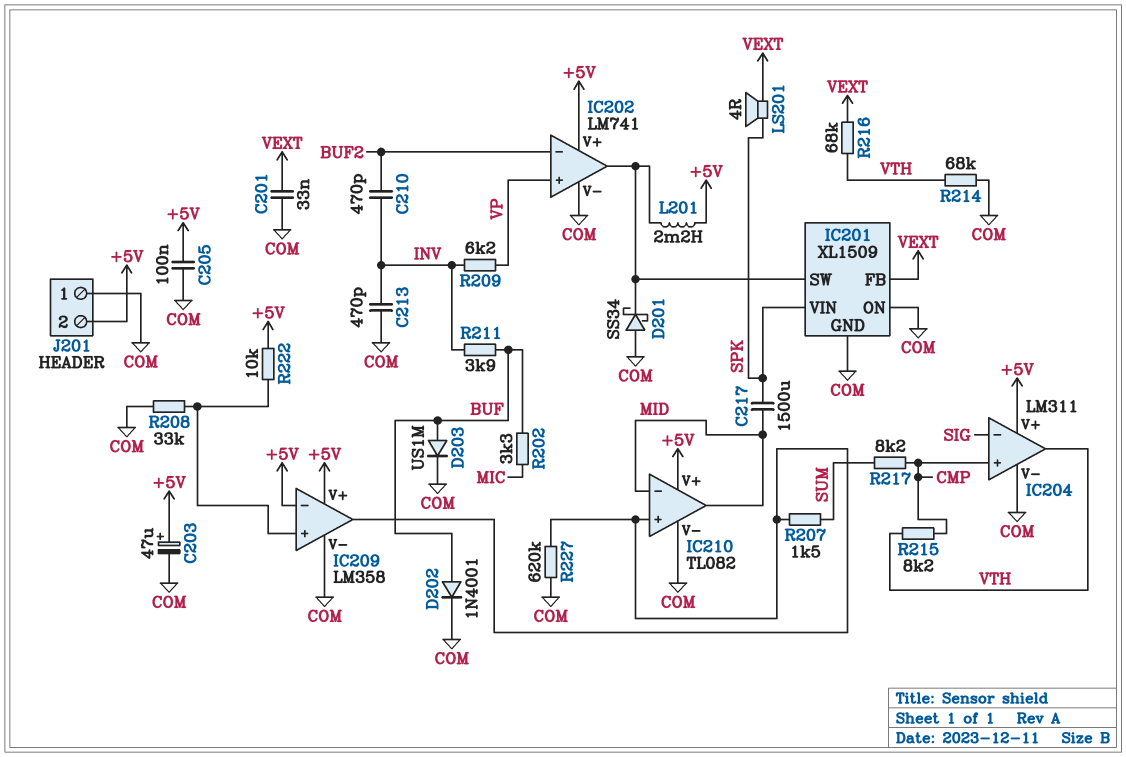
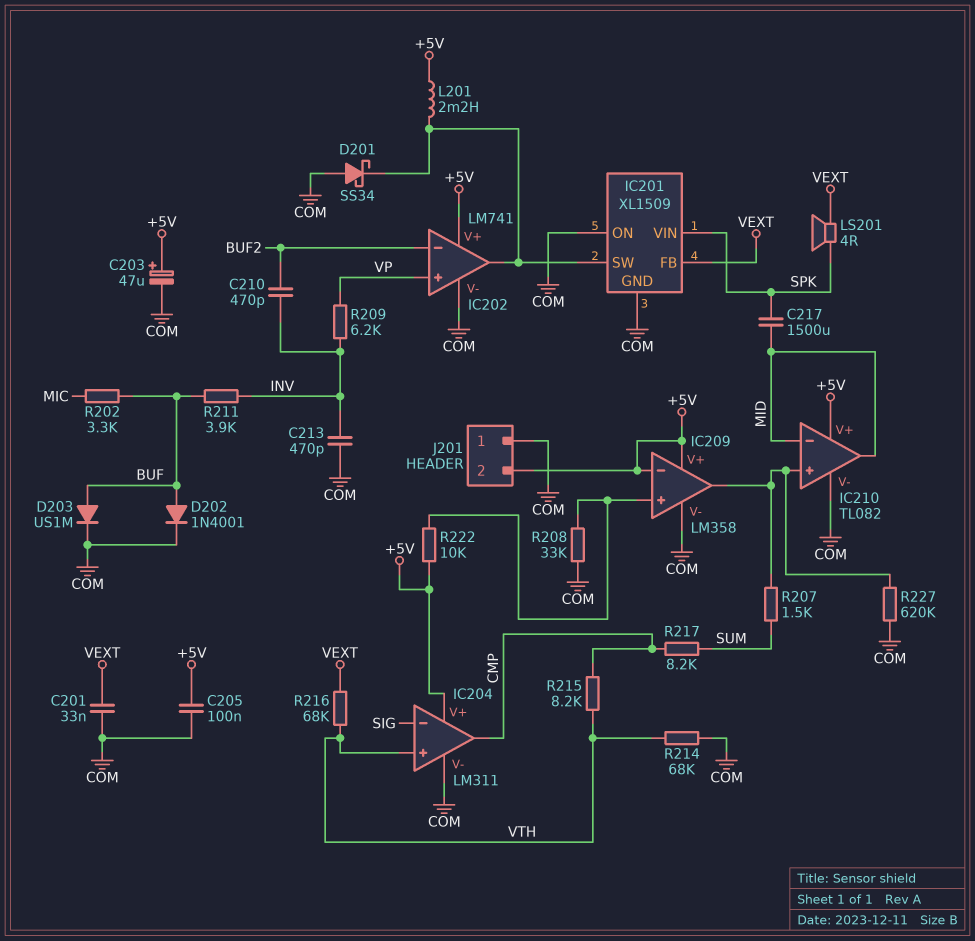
IC204 pin in+: CMP -> VTH
IC204 pin out: VTH -> CMP

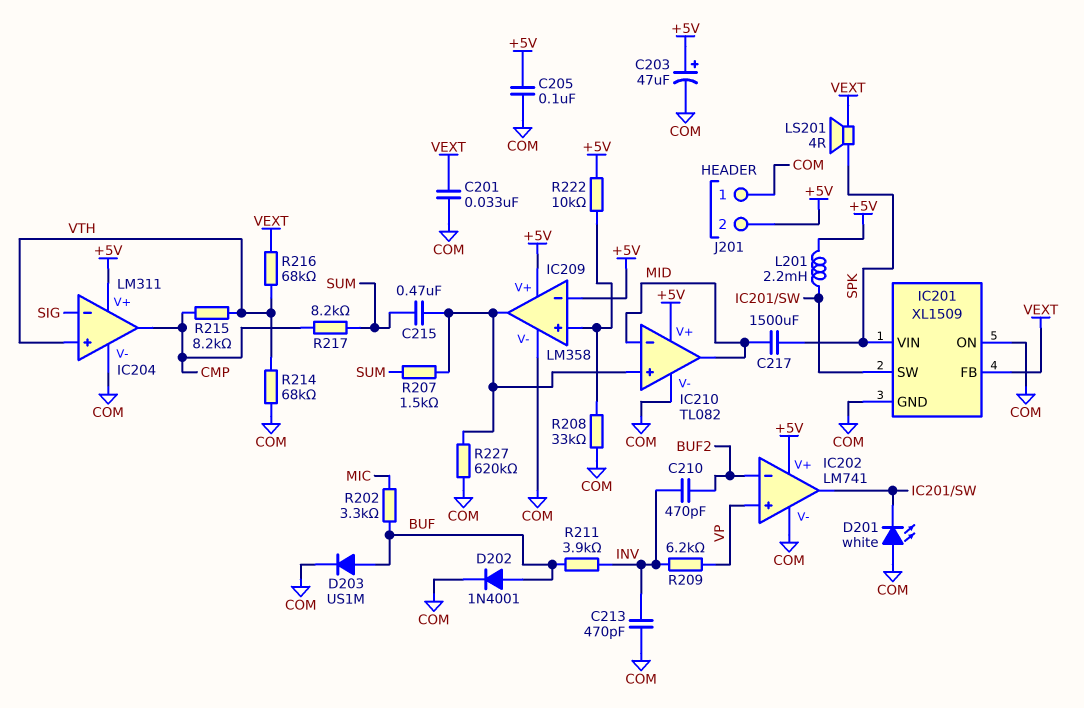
C215: none -> 470nF (IC209/out, SUM)
D201: schottky SS34 (A COM, K IC201/SW) -> LED white (A COM, K IC201/SW)

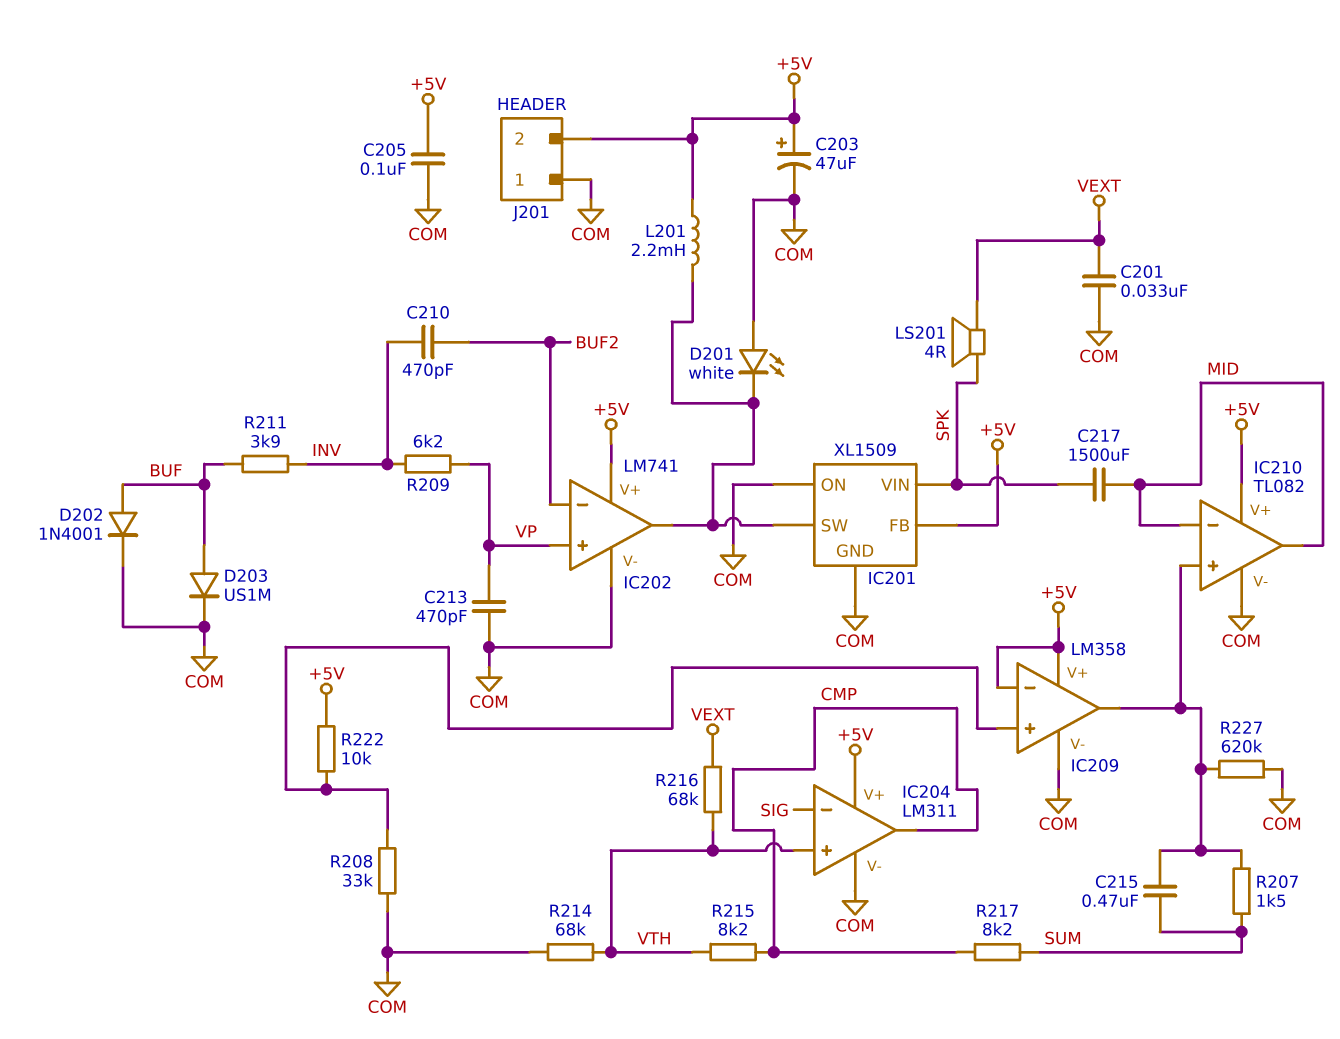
C213: 470pF (COM, INV) -> 470pF (COM, VP)
IC201 pin FB: VEXT -> +5V
R202: 3.3k (BUF, MIC) -> none

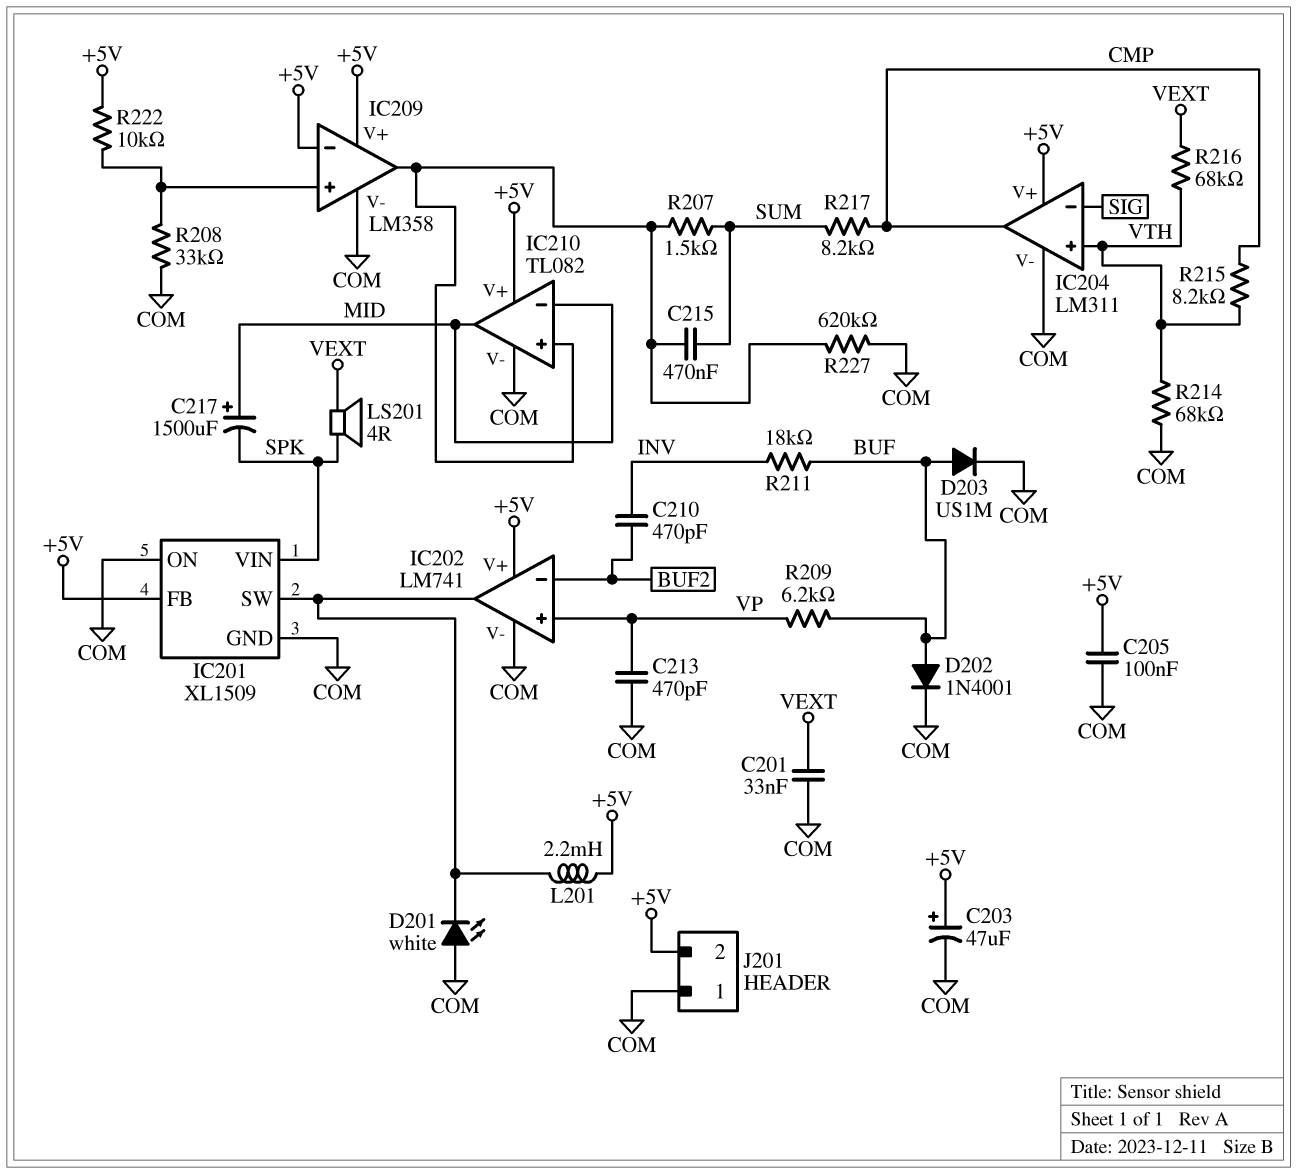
C217: 1500uF (MID, SPK) -> 1500uF (plus MID, minus SPK)
R209: 6.2k (INV, VP) -> 6.2k (BUF, VP)
R211: 3.9k (BUF, INV) -> 18k (BUF, INV)

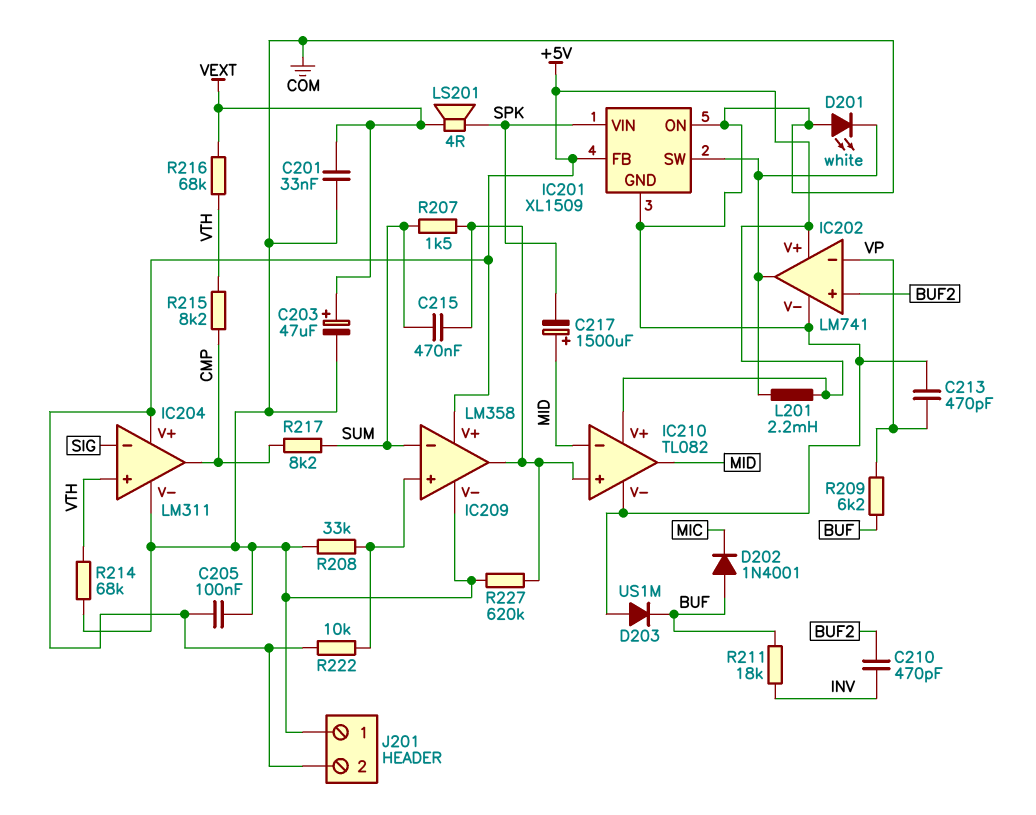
C203: 47uF (plus +5V, minus COM) -> 47uF (plus VEXT, minus COM)
D202: diode 1N4001 (A BUF, K COM) -> diode 1N4001 (A BUF, K MIC)
D203: diode US1M (A BUF, K COM) -> diode US1M (A COM, K BUF)
IC202 pin in+: VP -> BUF2
IC202 pin in-: BUF2 -> VP
IC209 pin in-: +5V -> SUM

